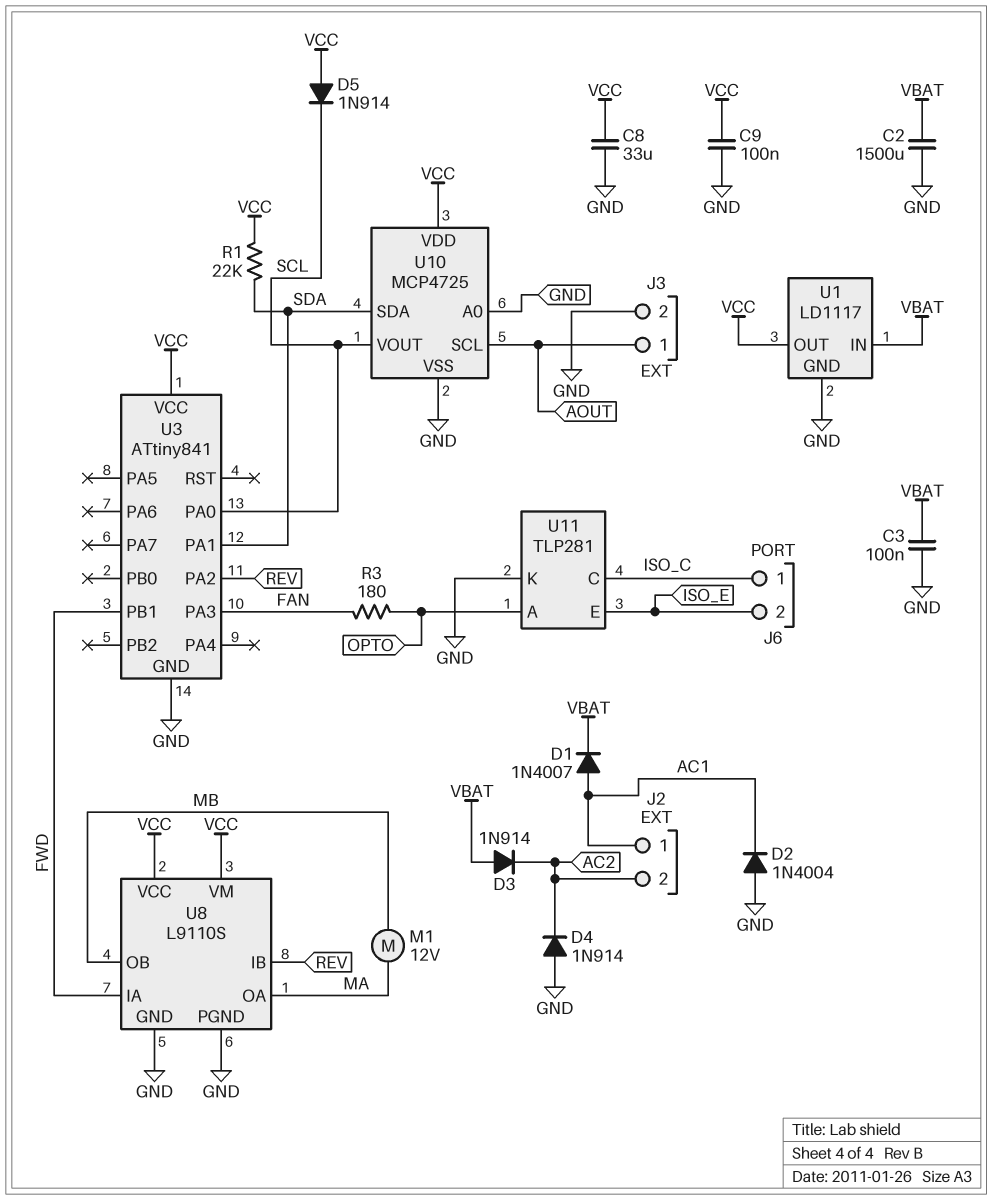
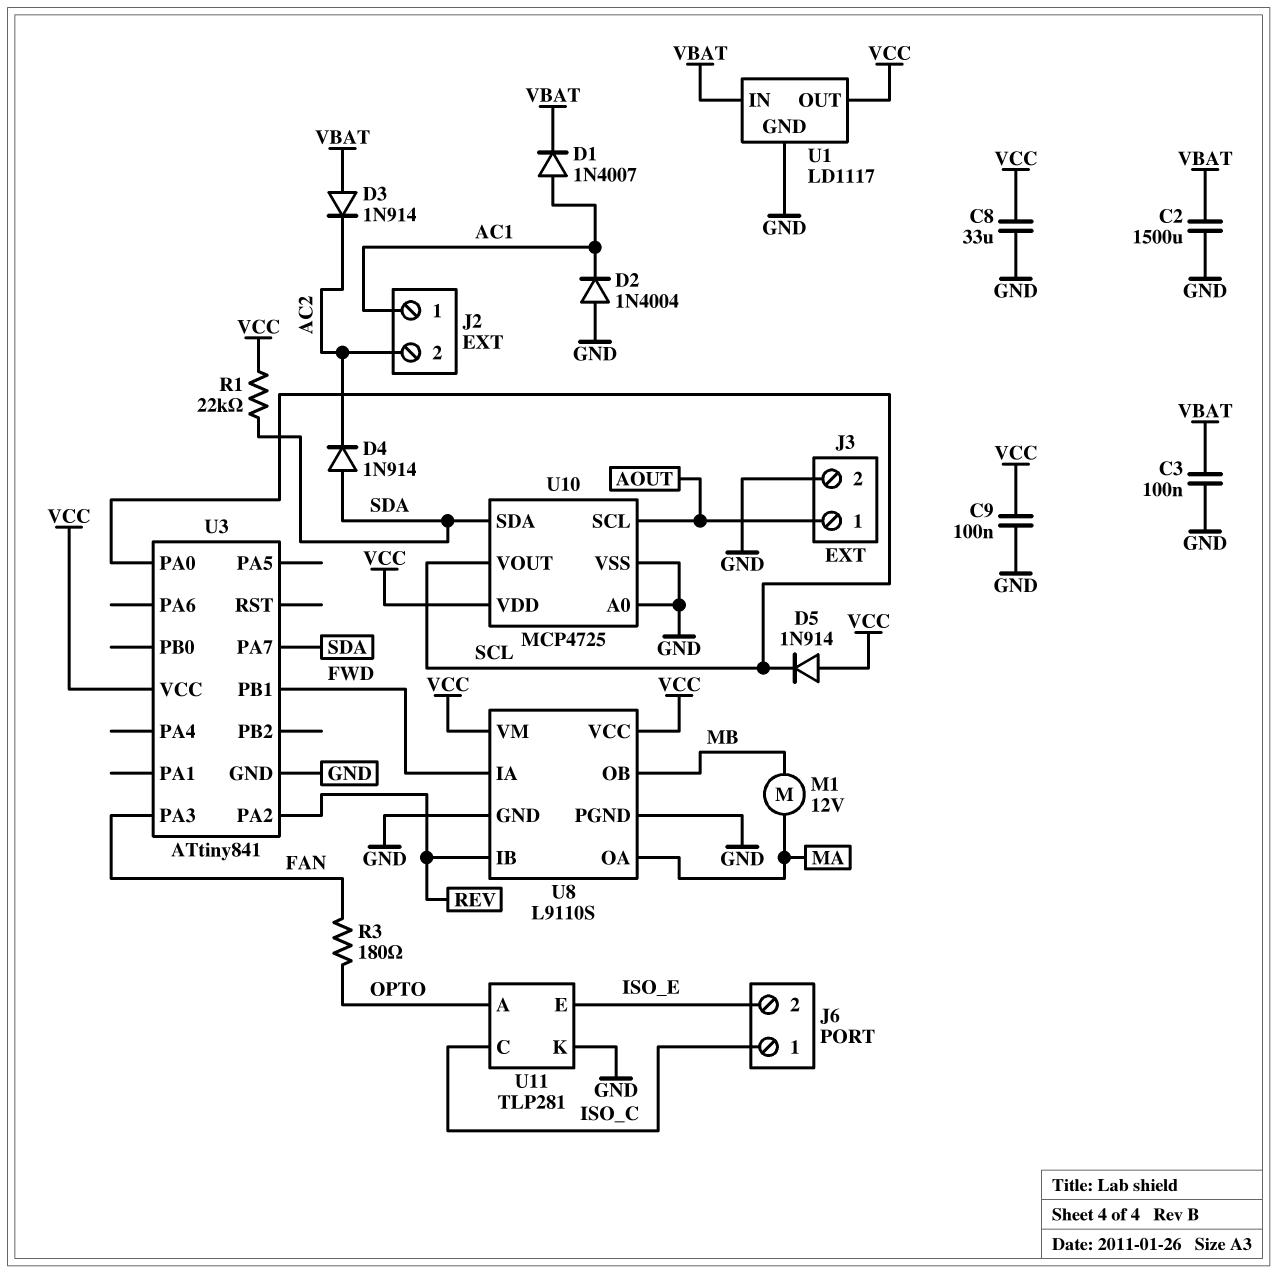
D4: diode 1N914 (A GND, K AC2) -> diode 1N914 (A SDA, K AC2)
U3 pin PA1: SDA -> none
U3 pin PA7: none -> SDA

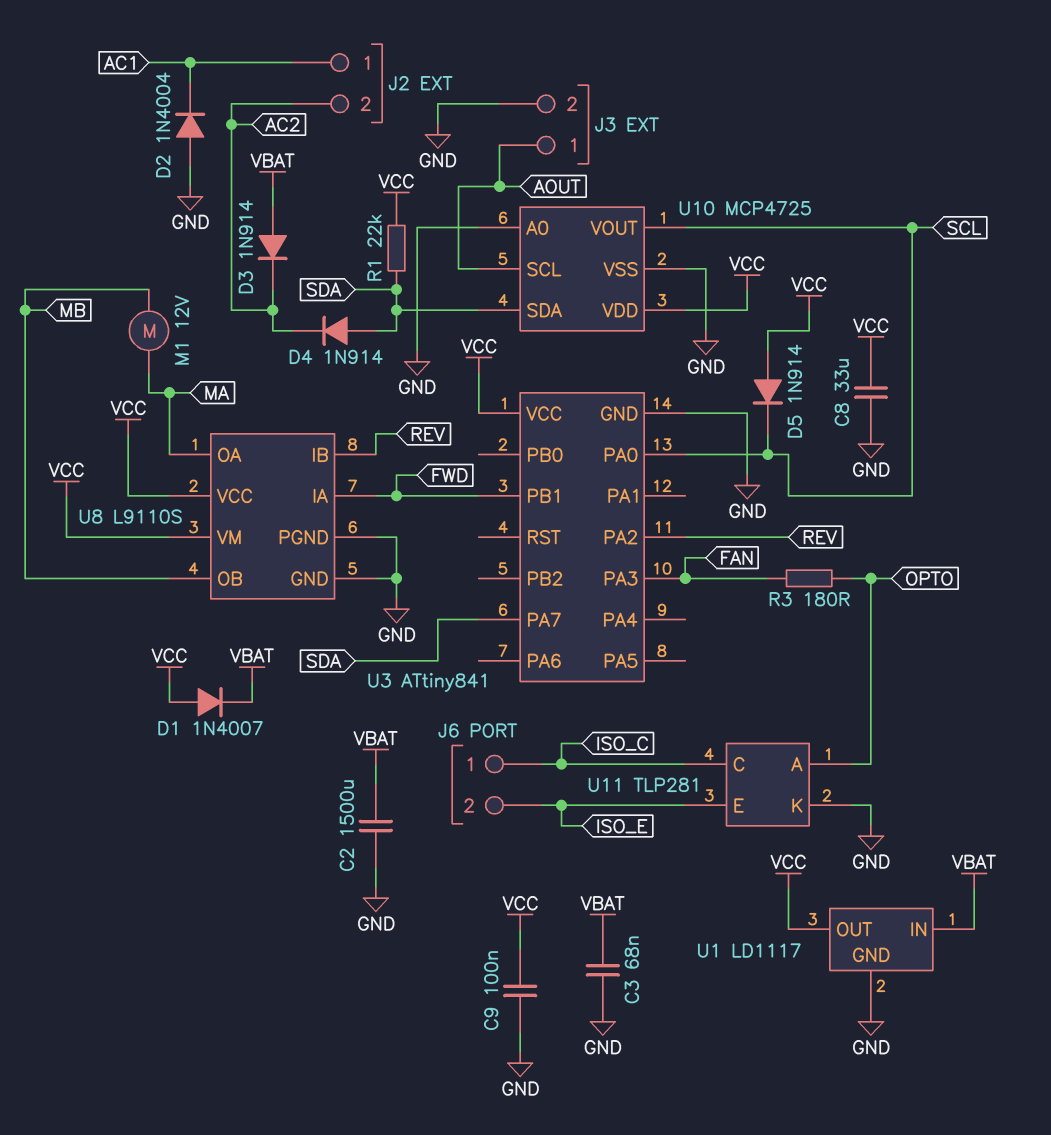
C3: 100nF (GND, VBAT) -> 68nF (GND, VBAT)
D1: diode 1N4007 (A AC1, K VBAT) -> diode 1N4007 (A VCC, K VBAT)

